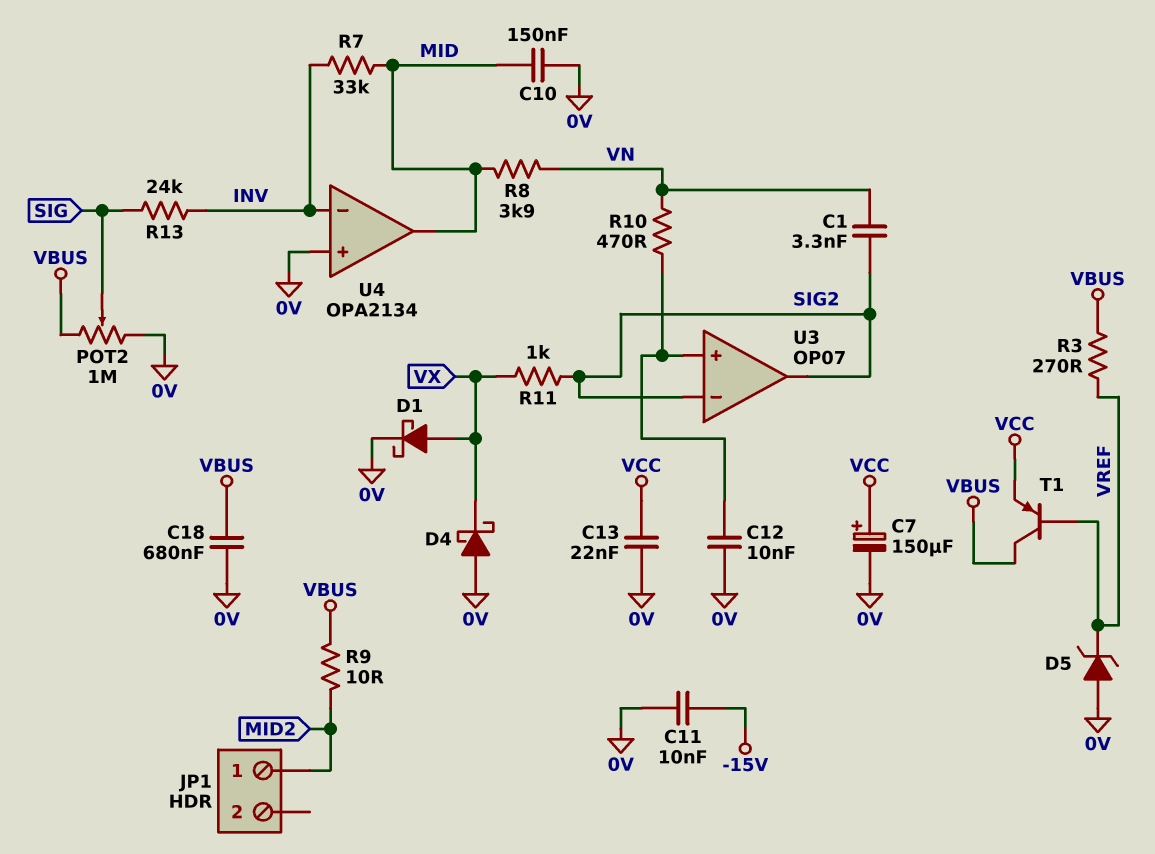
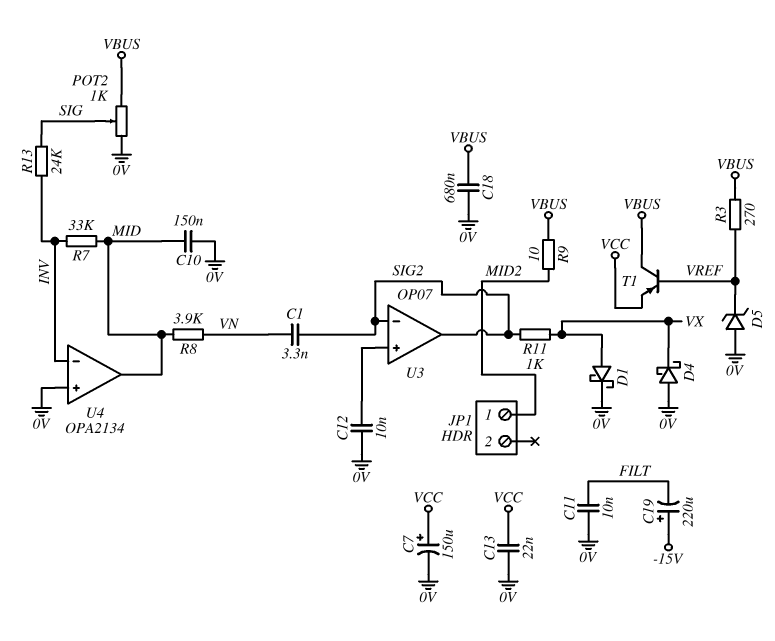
C11: 10nF (-15V, 0V) -> 10nF (0V, FILT)
C19: none -> 220uF (plus -15V, minus FILT)
POT2: 1M (0V, VBUS, wiper SIG) -> 1k (0V, VBUS, wiper SIG)
R10: 470 (U3/in+, VN) -> none

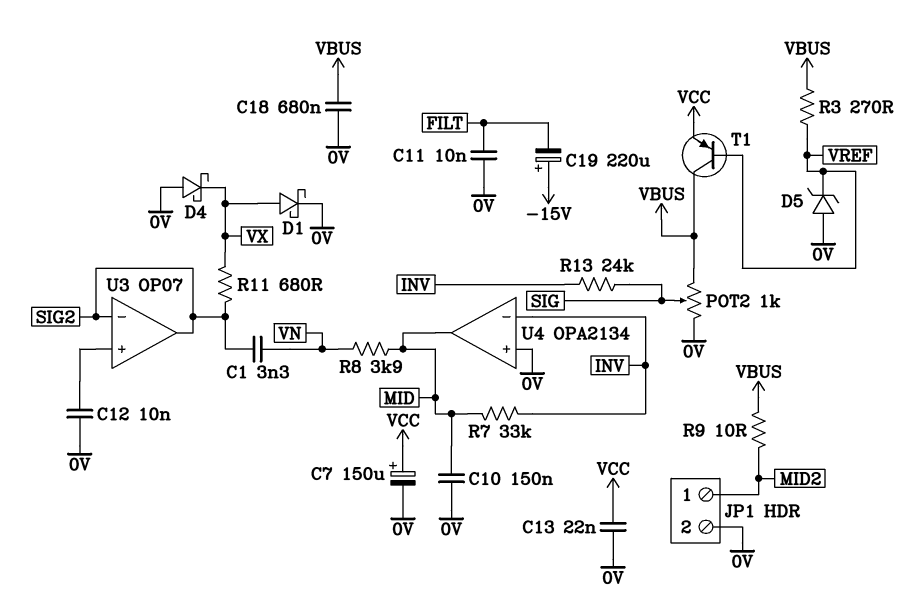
JP1 pin 2: none -> 0V
R11: 1k (SIG2, VX) -> 680 (SIG2, VX)

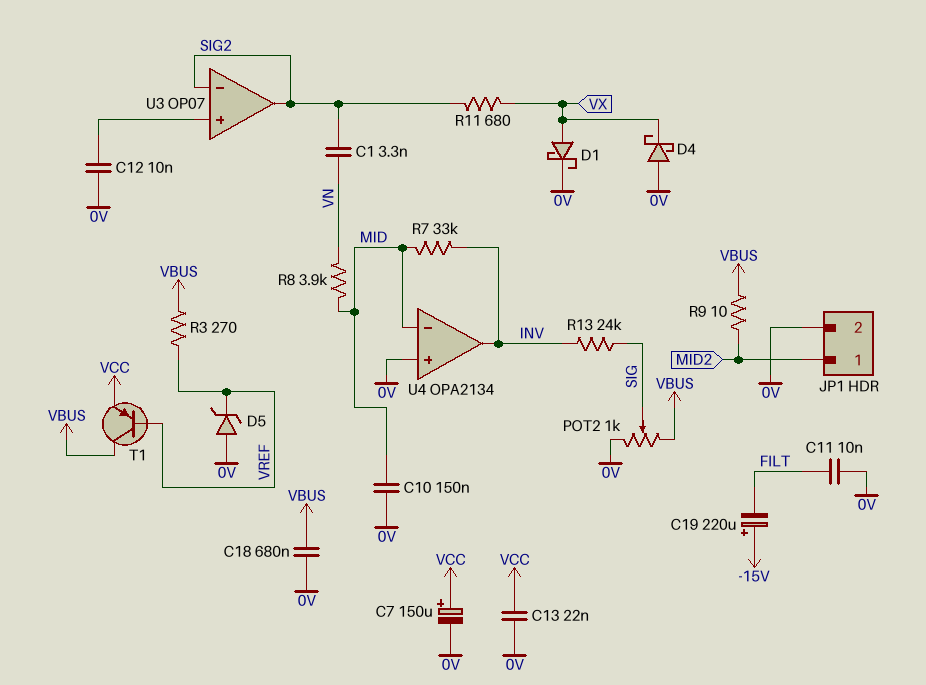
U4 pin in-: INV -> MID
U4 pin out: MID -> INV

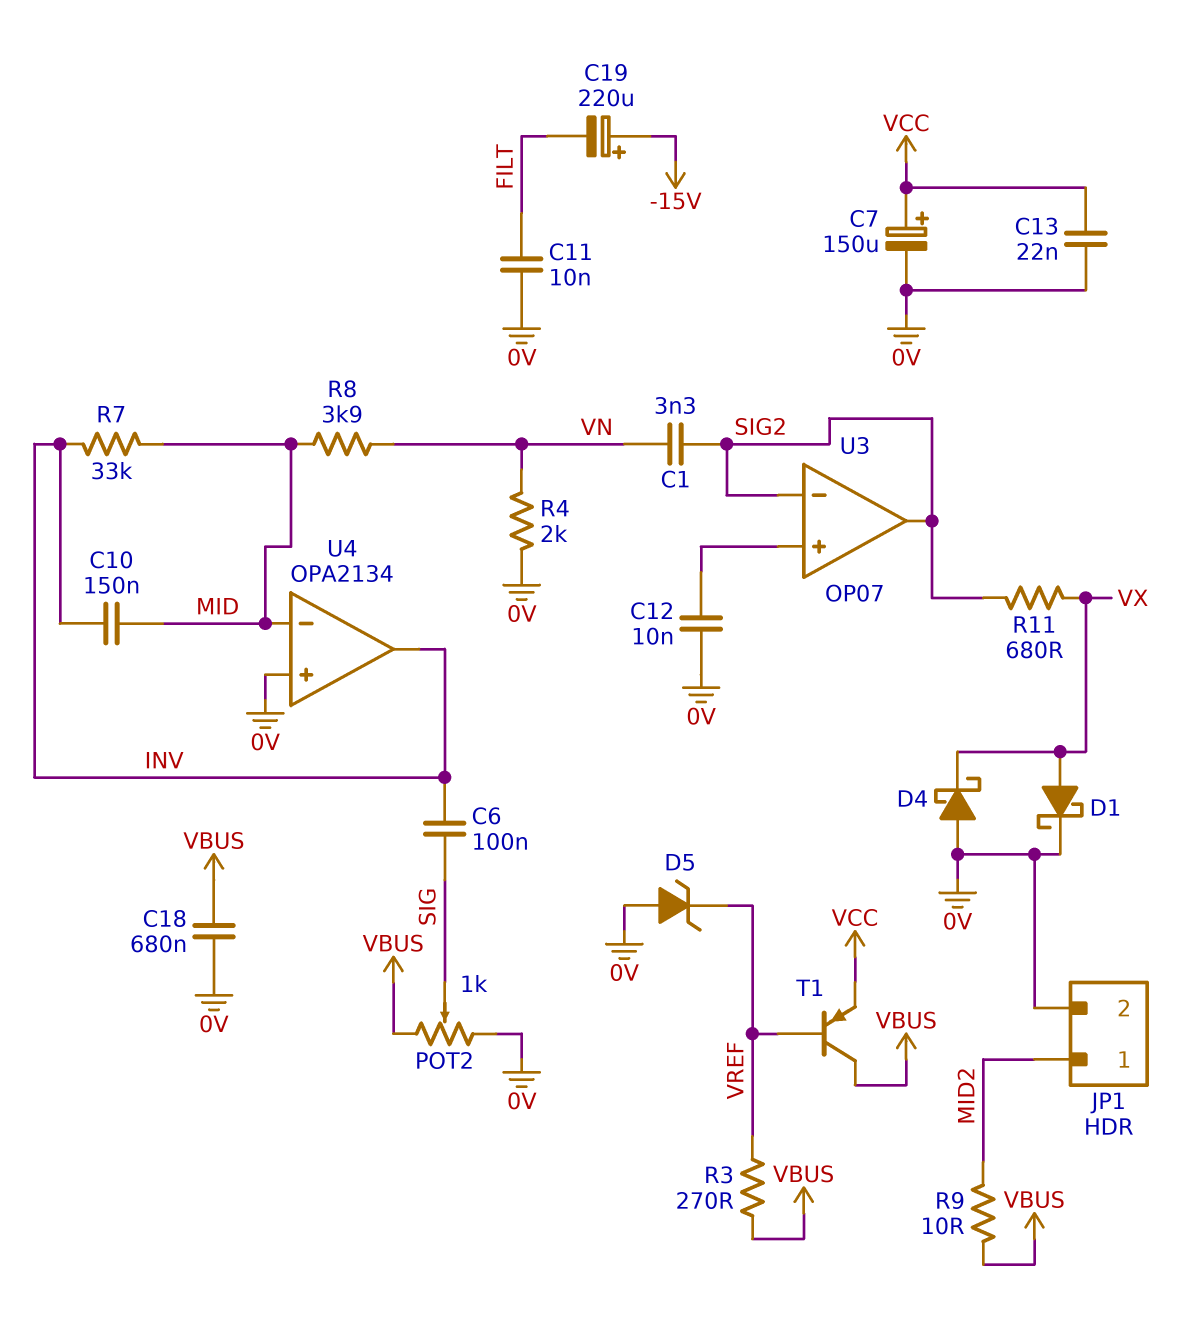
C6: none -> 100nF (INV, SIG)
C10: 150nF (0V, MID) -> 150nF (INV, MID)
R4: none -> 2k (0V, VN)
R13: 24k (INV, SIG) -> none

